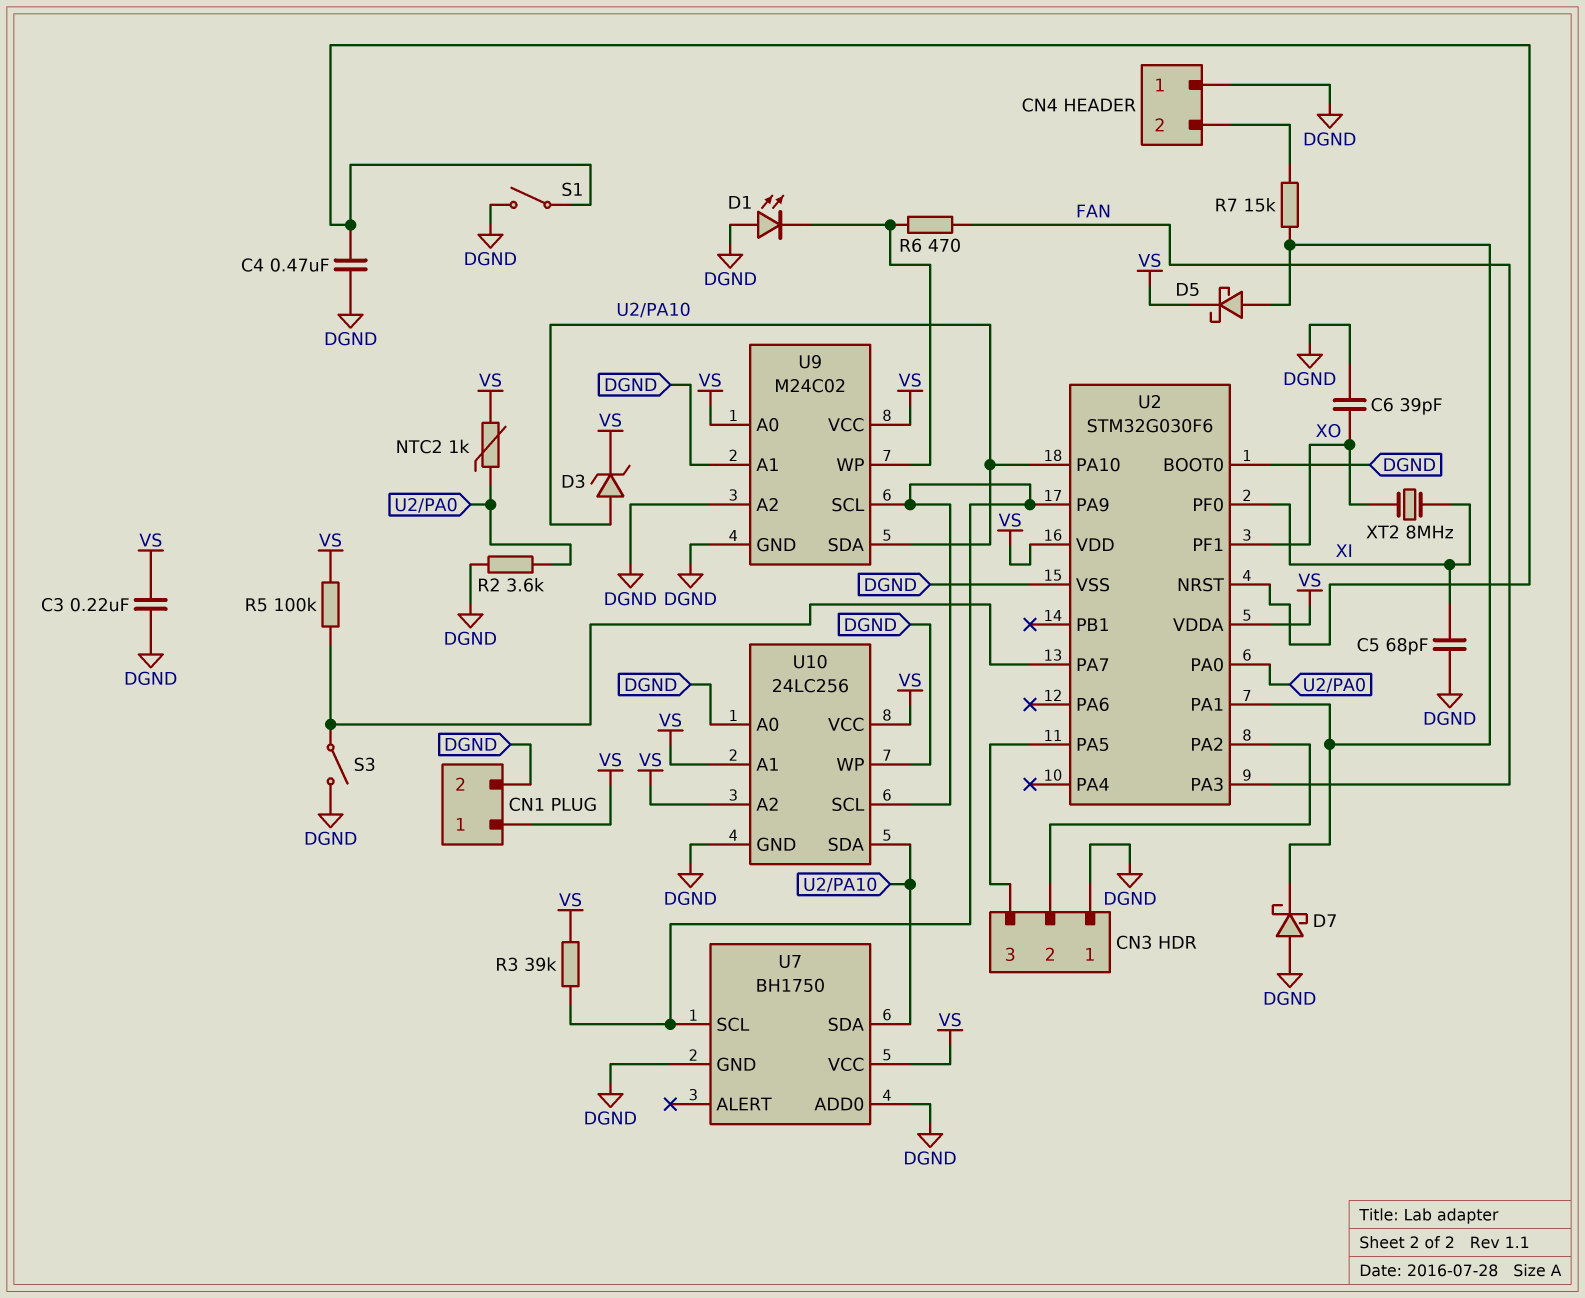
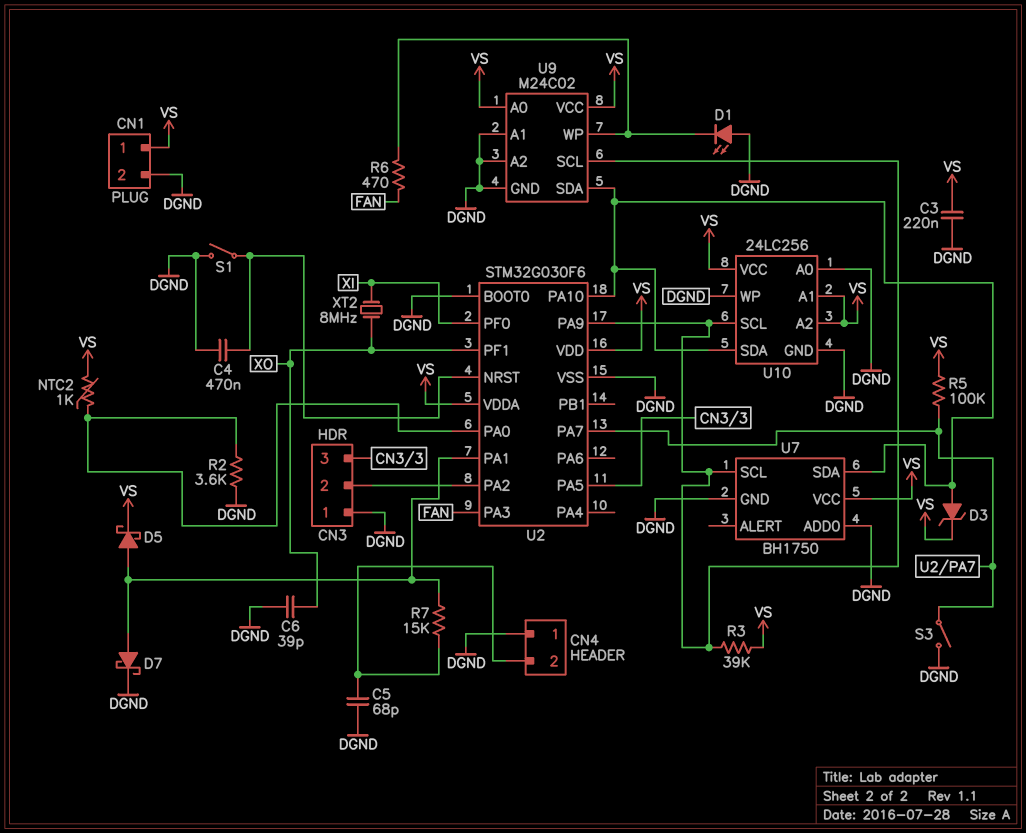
C5: 68pF (DGND, XI) -> 68pF (CN4/2, DGND)
D7: schottky (A DGND, K U2/PA1) -> schottky (A U2/PA1, K DGND)

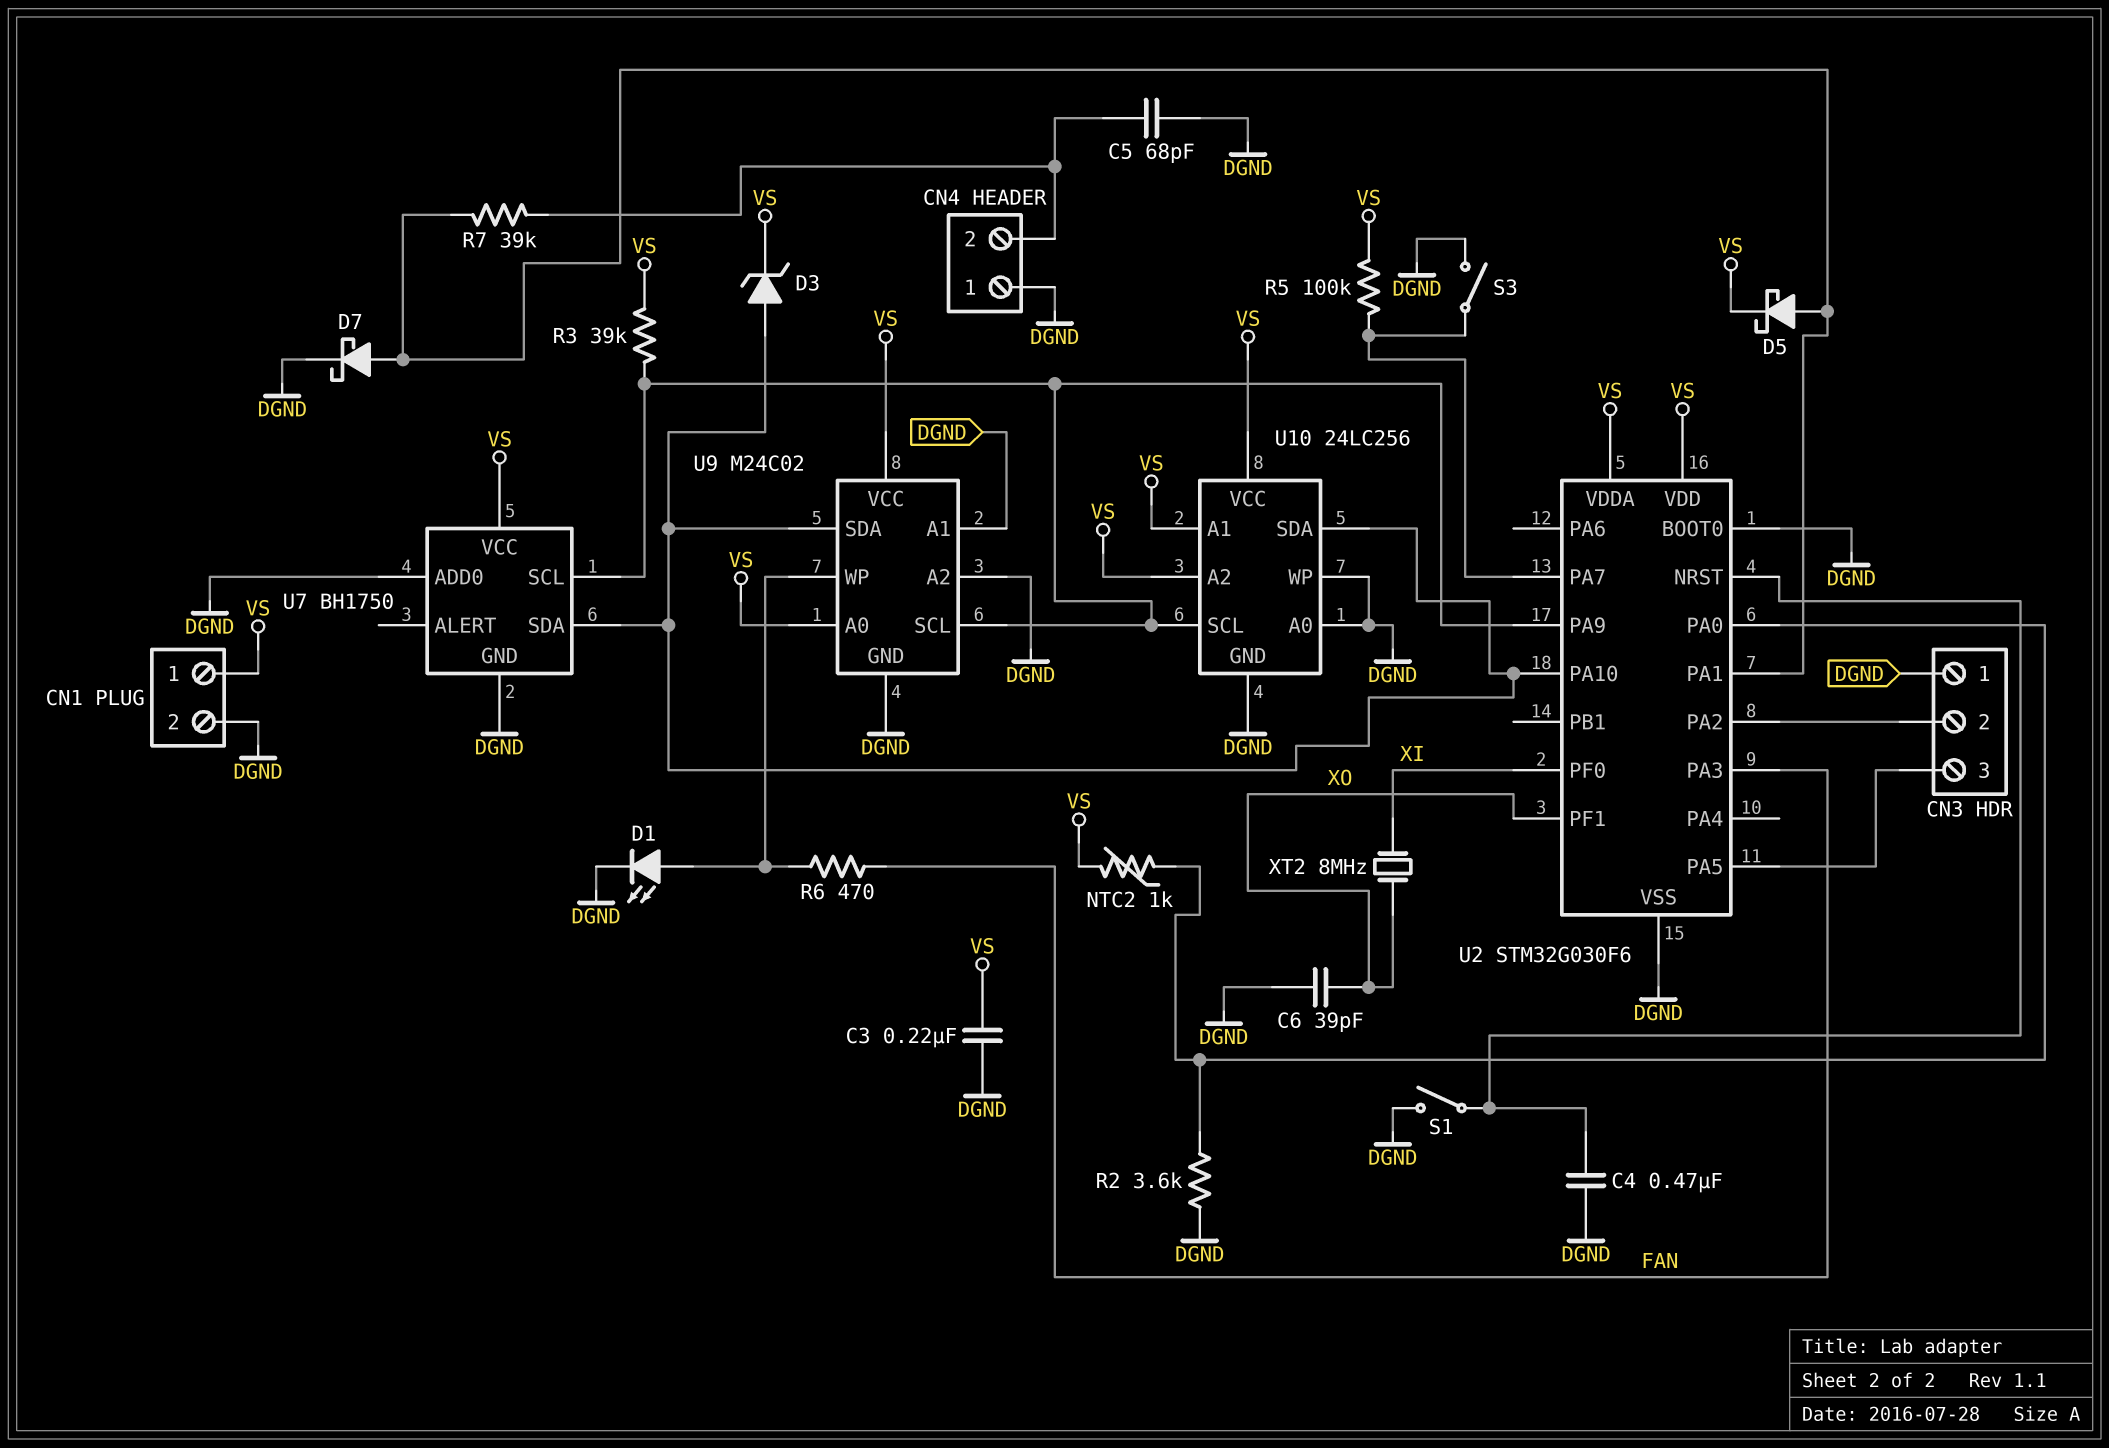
D1: LED (A DGND, K U9/WP) -> LED (A U9/WP, K DGND)
R7: 15k (CN4/2, U2/PA1) -> 39k (CN4/2, U2/PA1)

